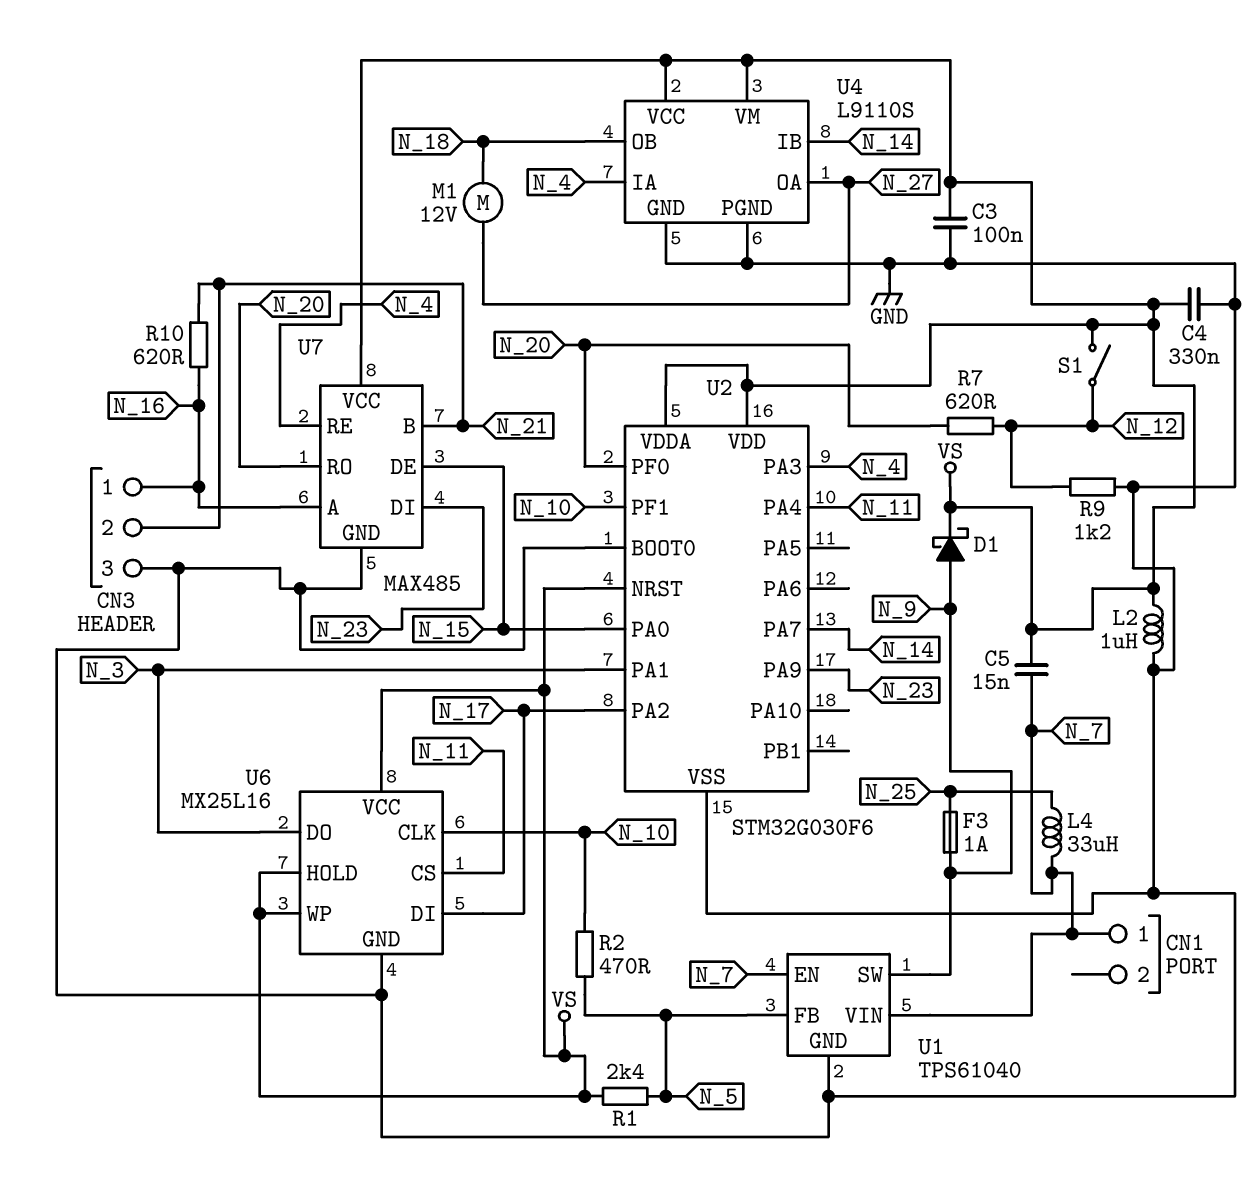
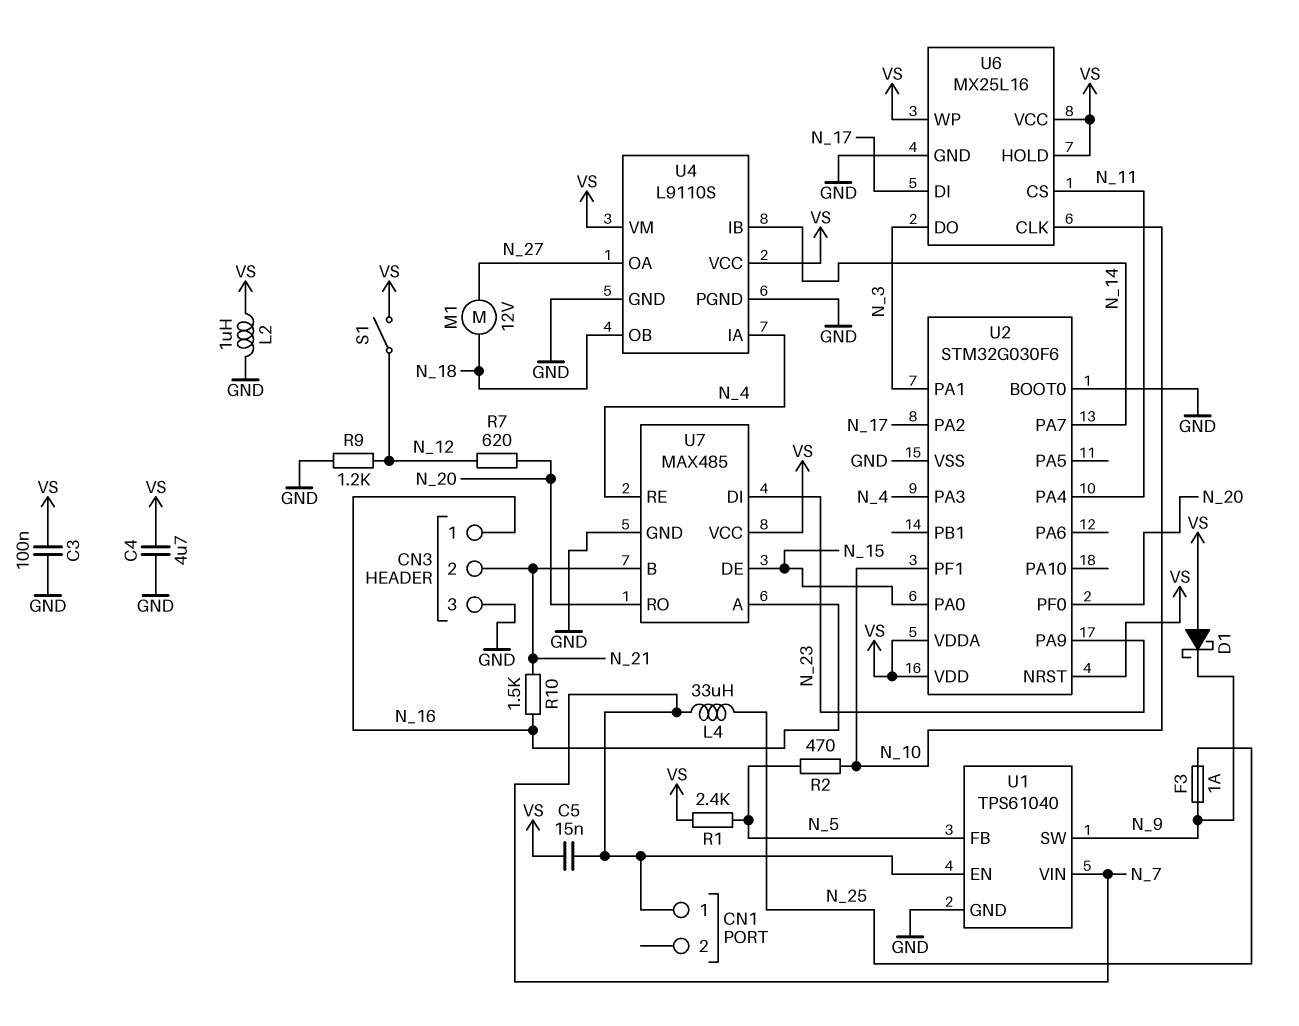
C4: 330nF (GND, VS) -> 4.7uF (GND, VS)
D1: schottky (A N_9, K VS) -> schottky (A VS, K N_9)
R10: 620 (N_16, N_21) -> 1.5k (N_16, N_21)

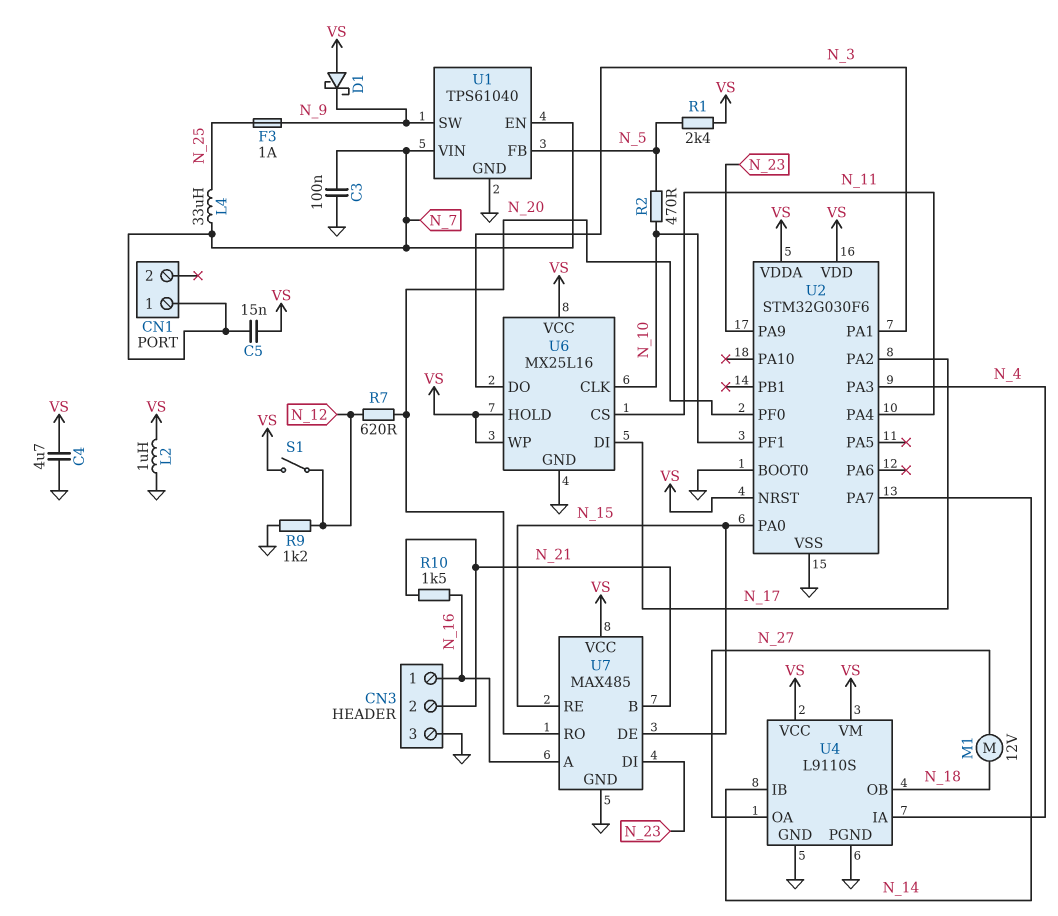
C3: 100nF (GND, VS) -> 100nF (GND, N_7)
U7 pin RE: N_4 -> N_15

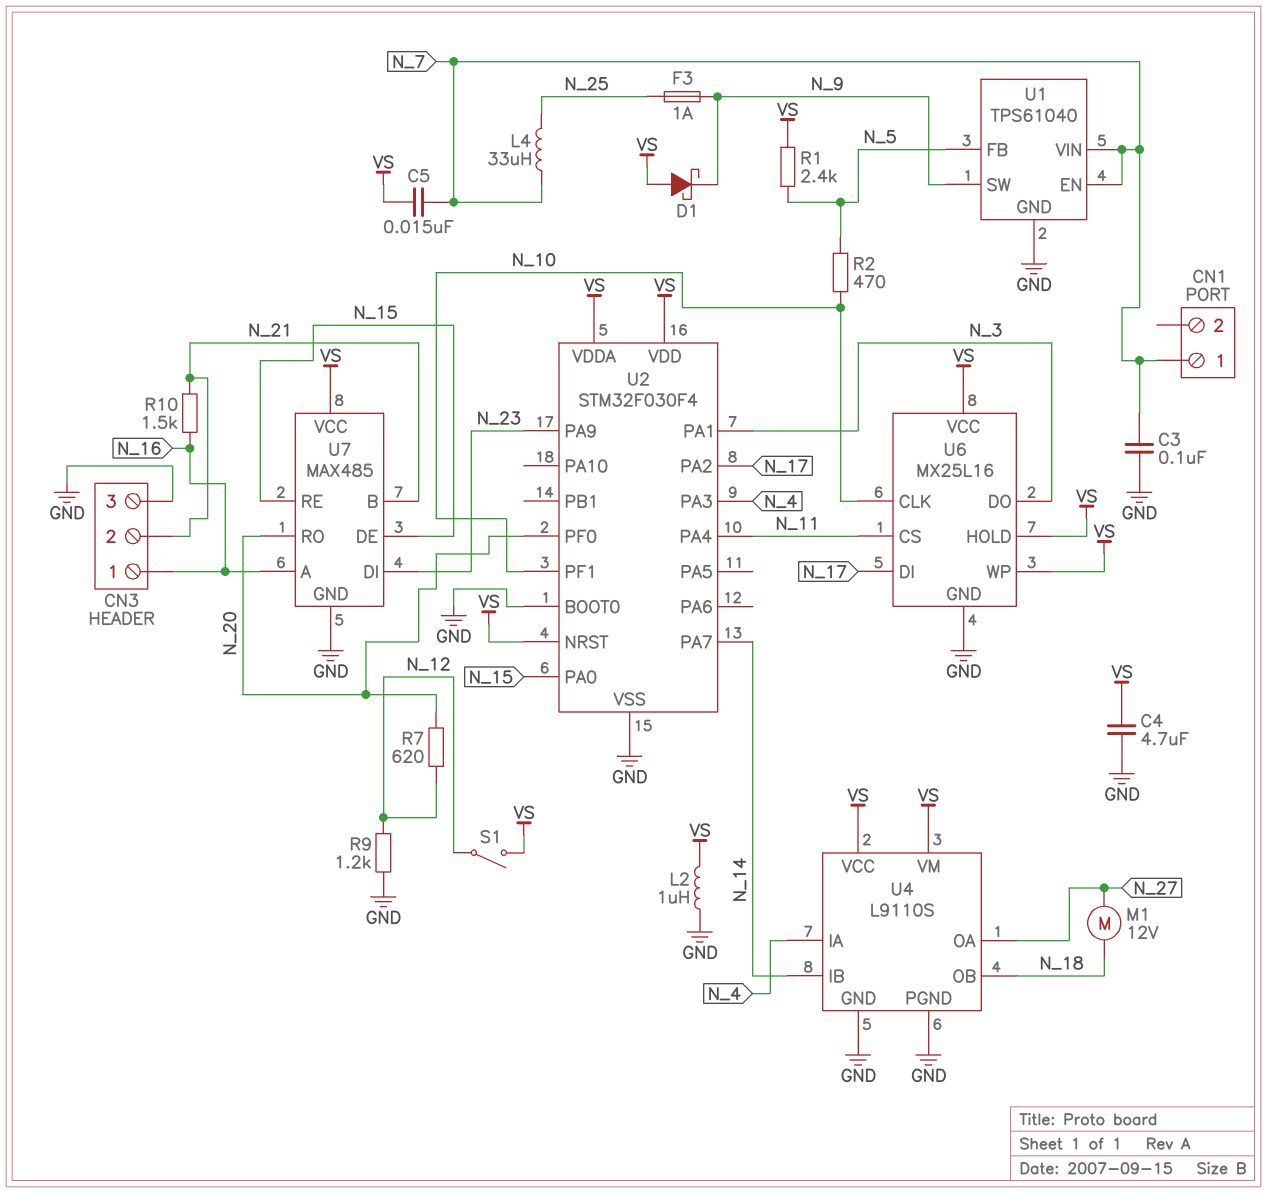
U2: STM32G030F6 -> STM32F030F4

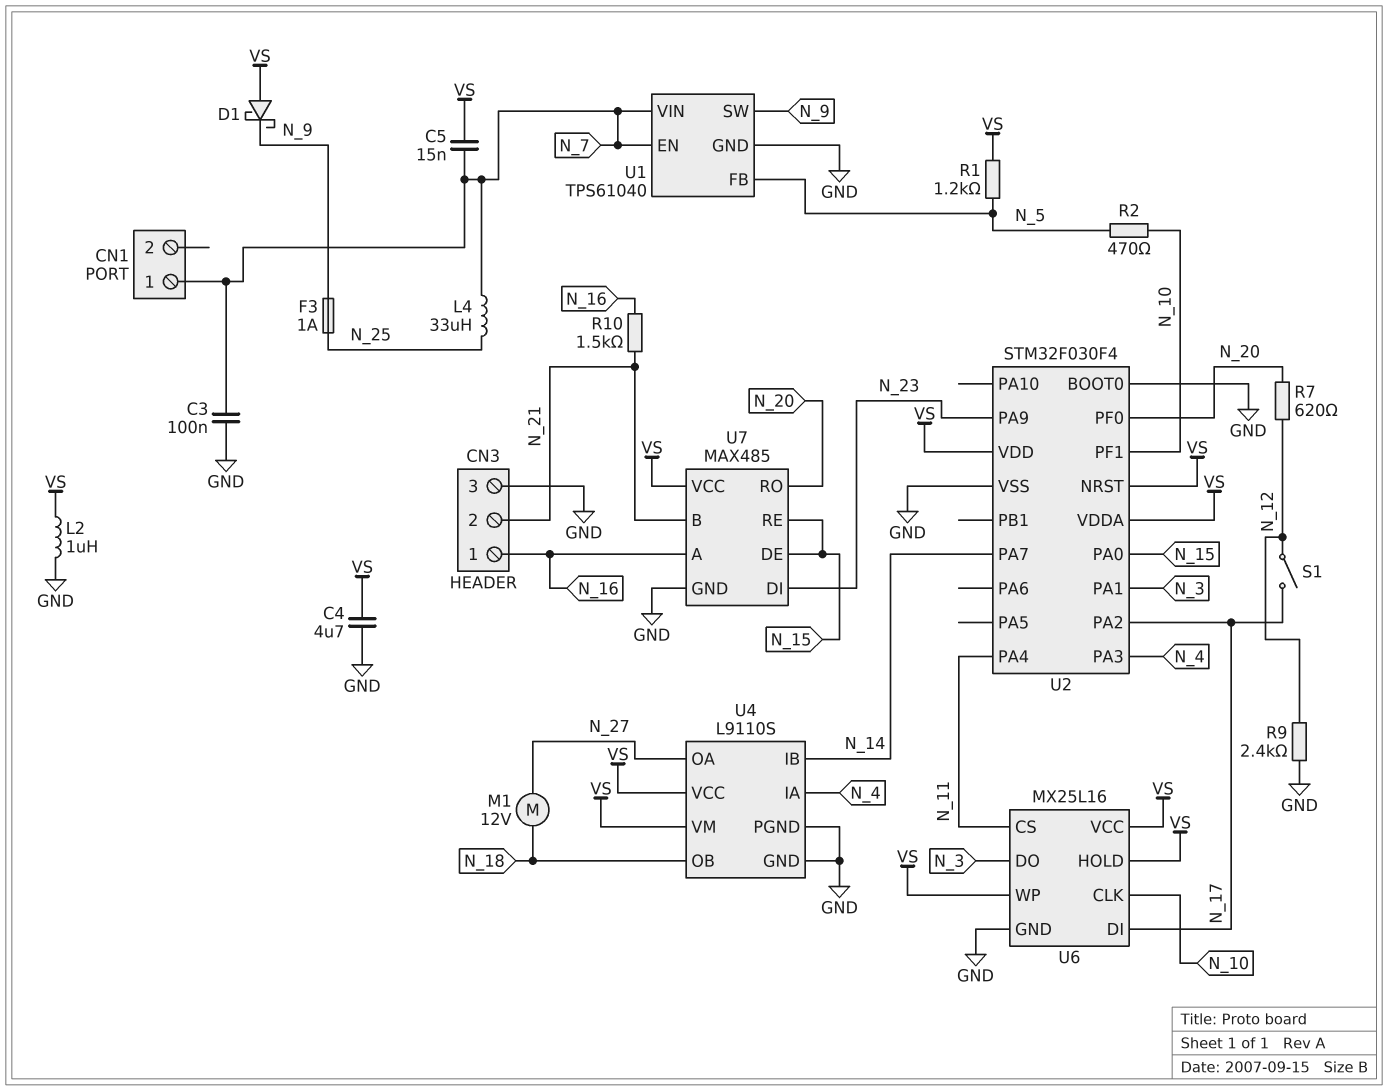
R1: 2.4k (N_5, VS) -> 1.2k (N_5, VS)
R9: 1.2k (GND, N_12) -> 2.4k (GND, N_12)
S1: switch (N_12, VS) -> switch (N_12, N_17)

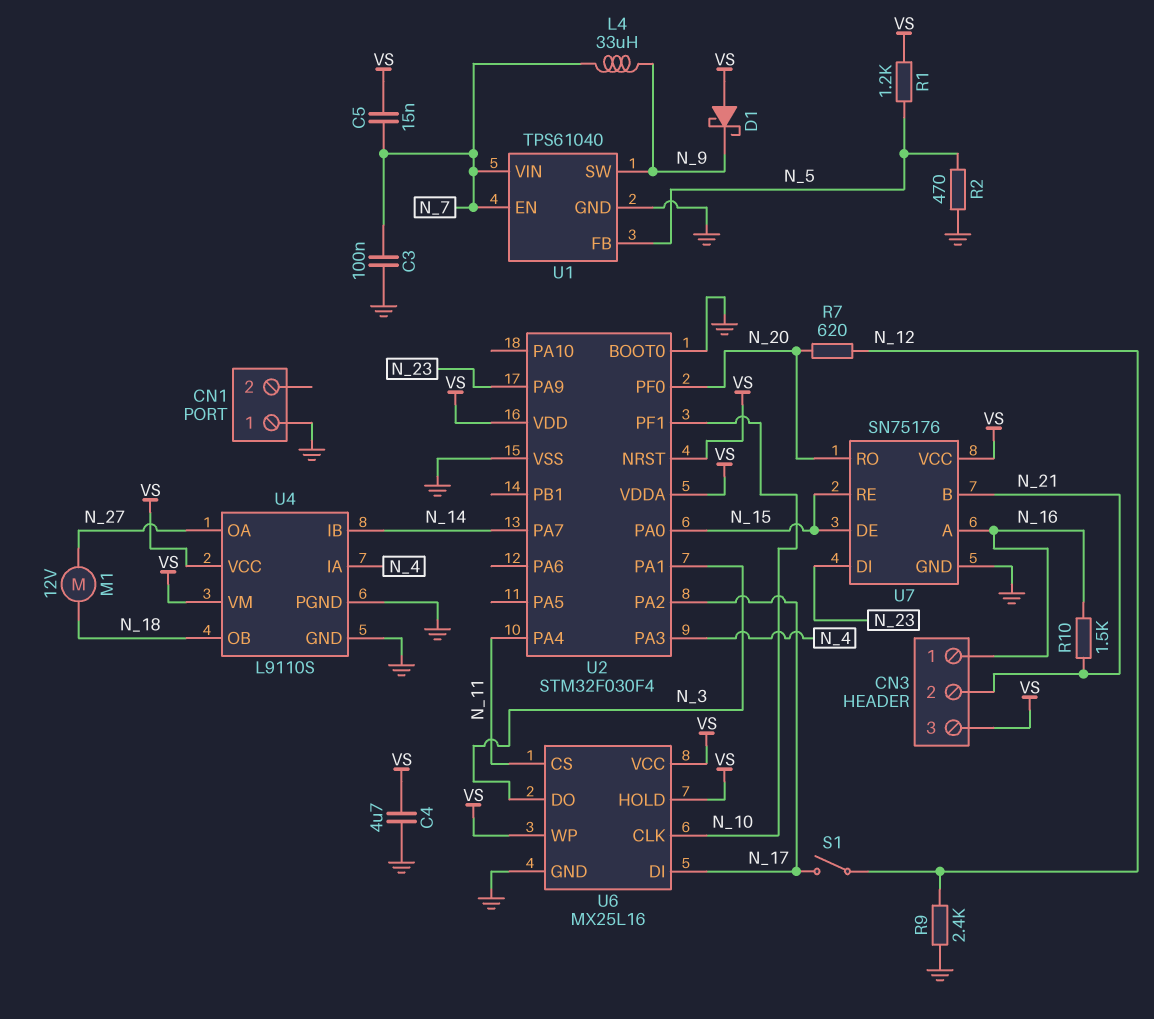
CN1 pin 1: N_7 -> GND
CN3 pin 3: GND -> VS
F3: 1A (N_9, N_25) -> none
L2: 1uH (GND, VS) -> none
L4: 33uH (N_7, N_25) -> 33uH (N_7, N_9)
R2: 470 (N_5, N_10) -> 470 (GND, N_5)
U7: MAX485 -> SN75176

